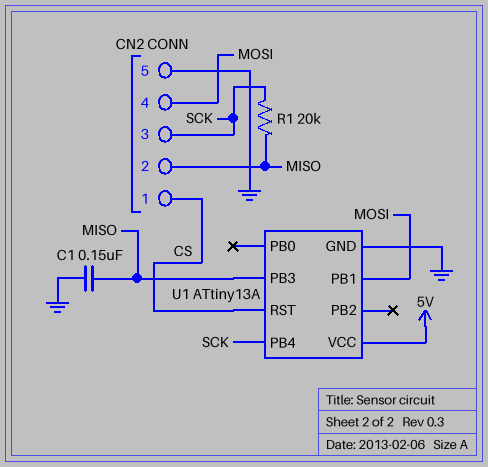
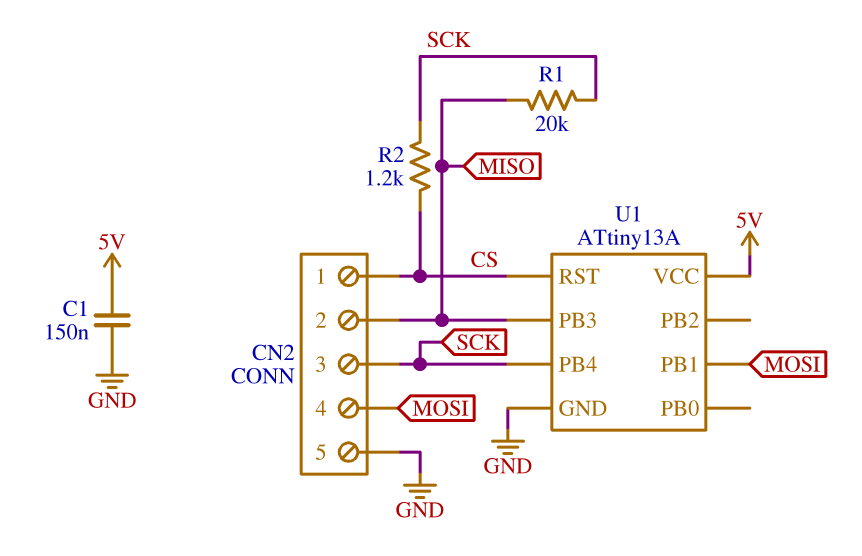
C1: 150nF (GND, MISO) -> 150nF (5V, GND)
R2: none -> 1.2k (CS, SCK)

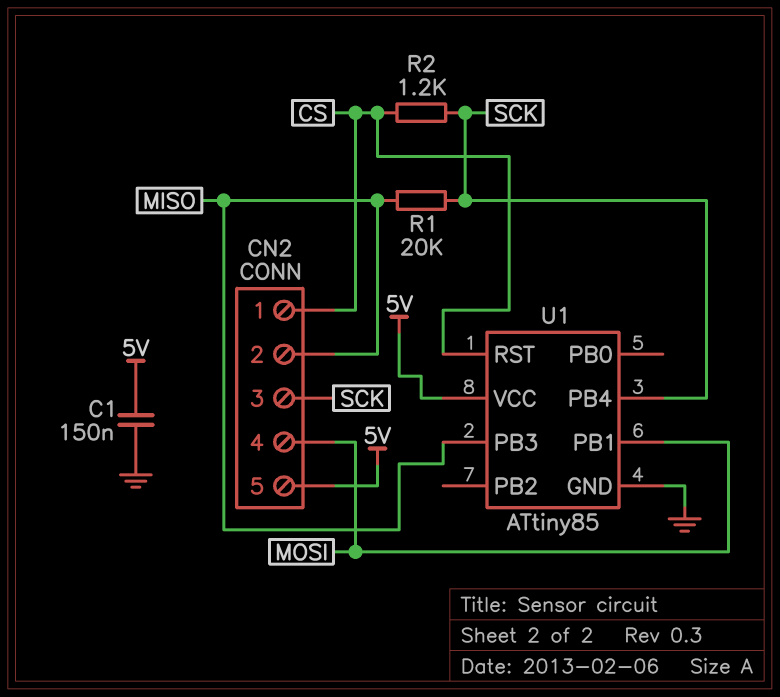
CN2 pin 5: GND -> 5V
U1: ATtiny13A -> ATtiny85

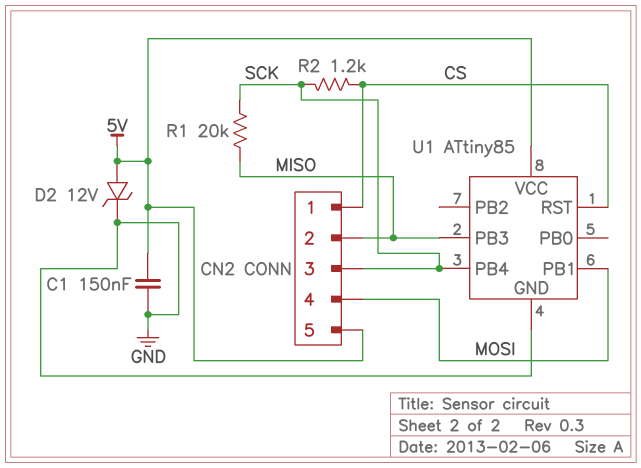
D2: none -> zener 12V (A 5V, K GND)

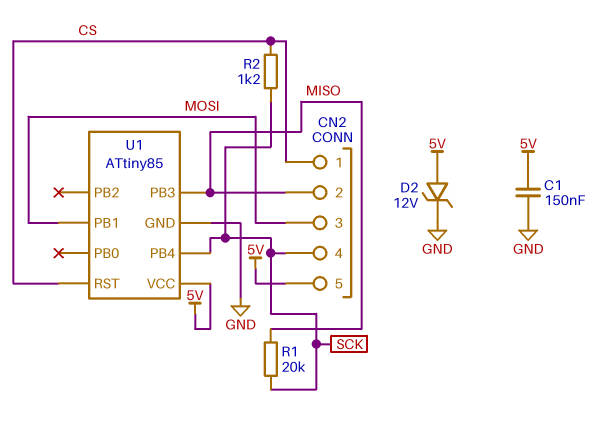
CN2 pin 3: SCK -> MOSI
CN2 pin 4: MOSI -> SCK

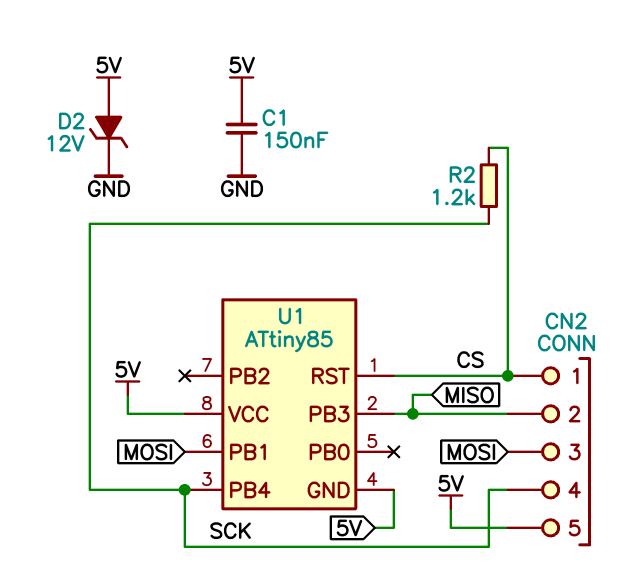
R1: 20k (MISO, SCK) -> none
U1 pin GND: GND -> 5V

